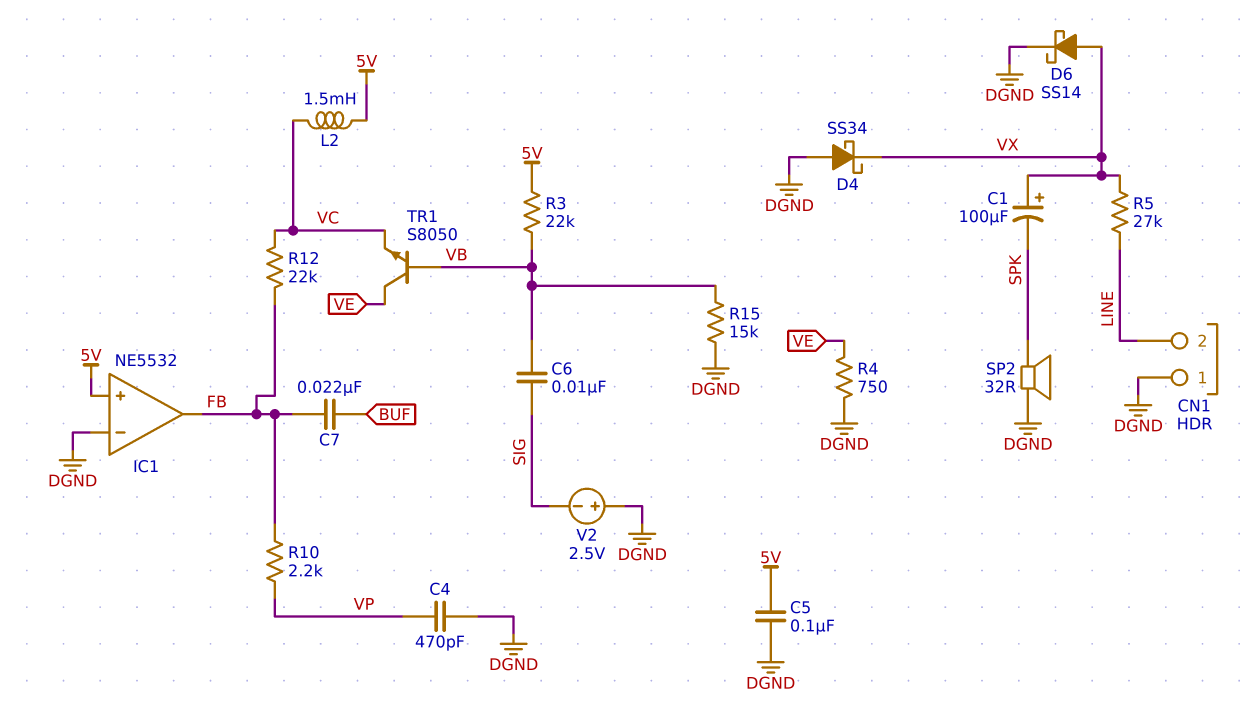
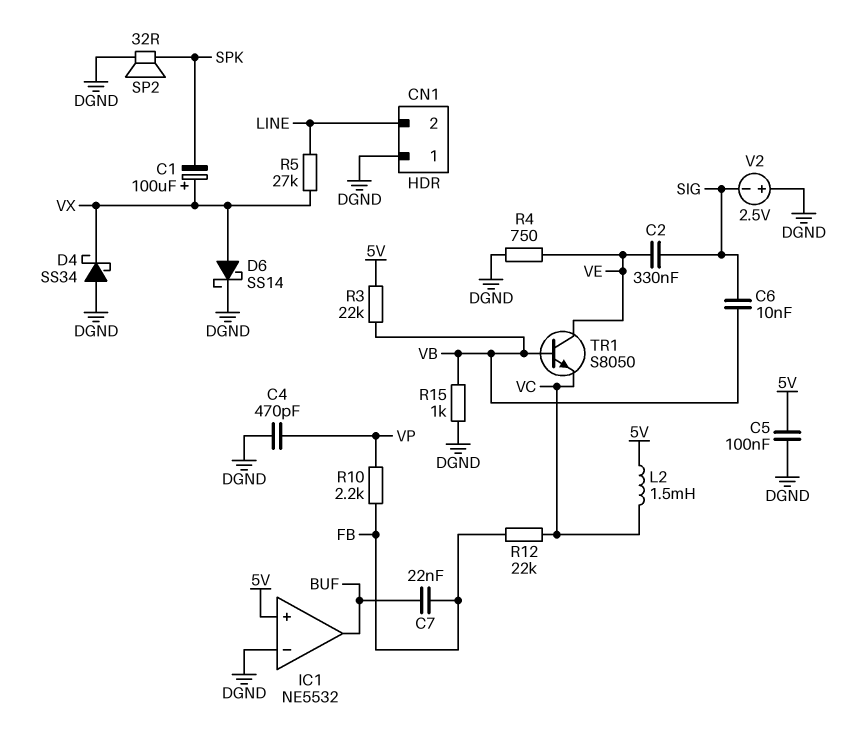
C2: none -> 330nF (SIG, VE)
IC1 pin out: FB -> BUF
R15: 15k (DGND, VB) -> 1k (DGND, VB)

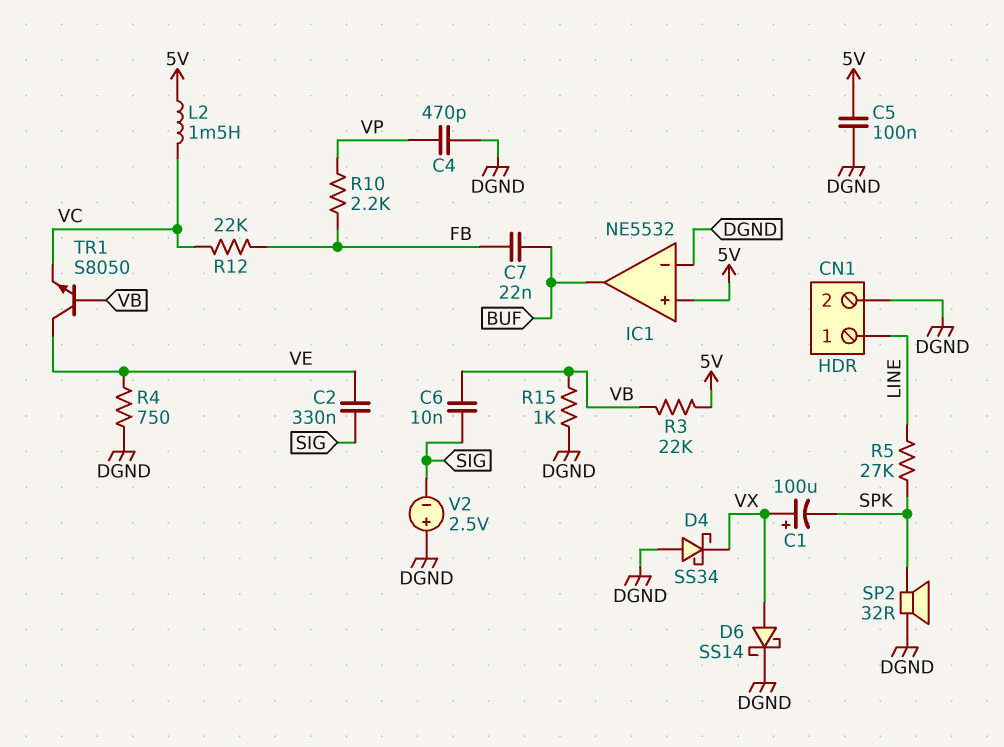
CN1 pin 1: DGND -> LINE
CN1 pin 2: LINE -> DGND
R5: 27k (LINE, VX) -> 27k (LINE, SPK)

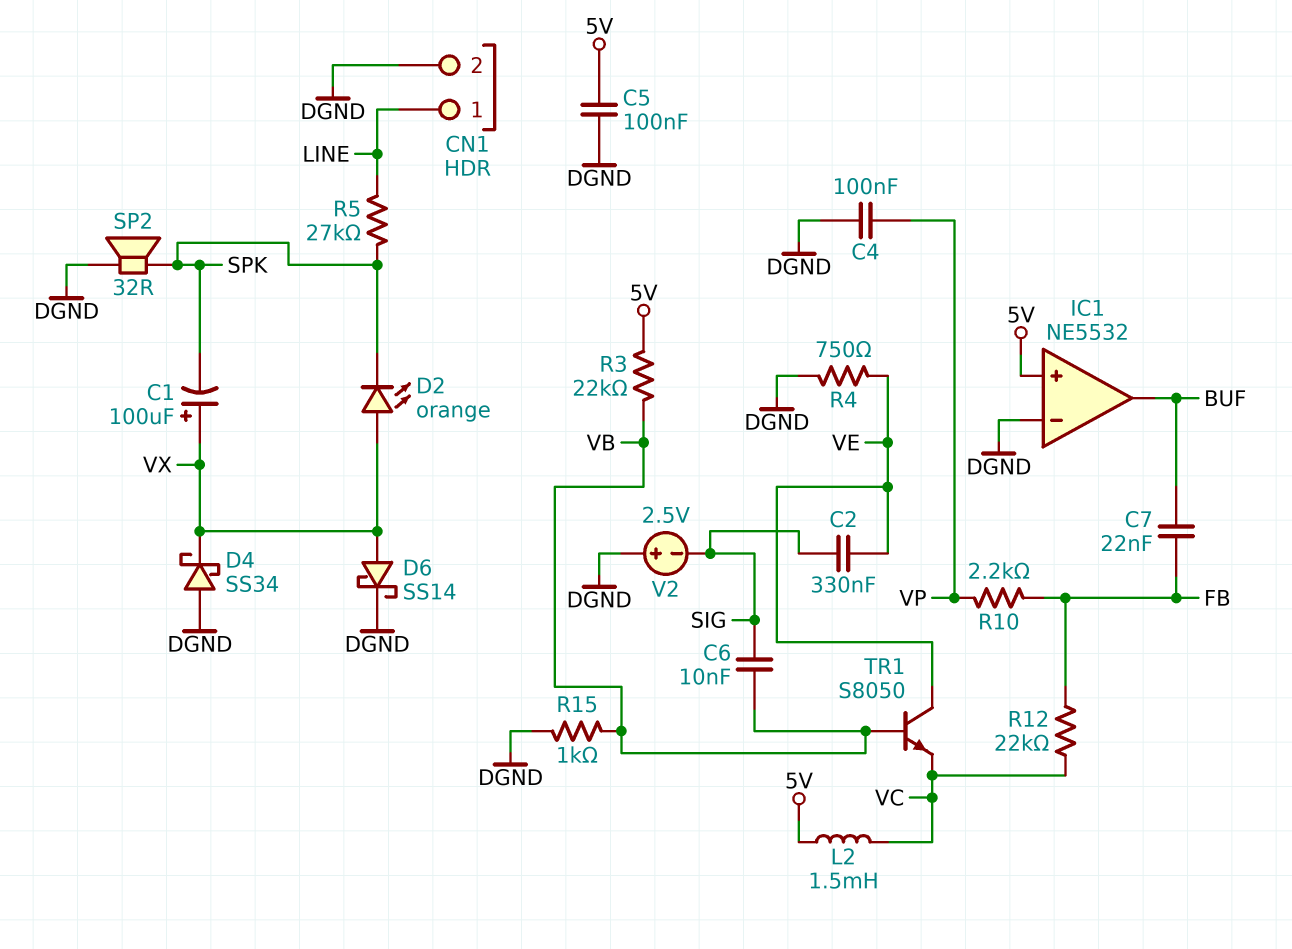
C4: 470pF (DGND, VP) -> 100nF (DGND, VP)
D2: none -> LED orange (A VX, K SPK)

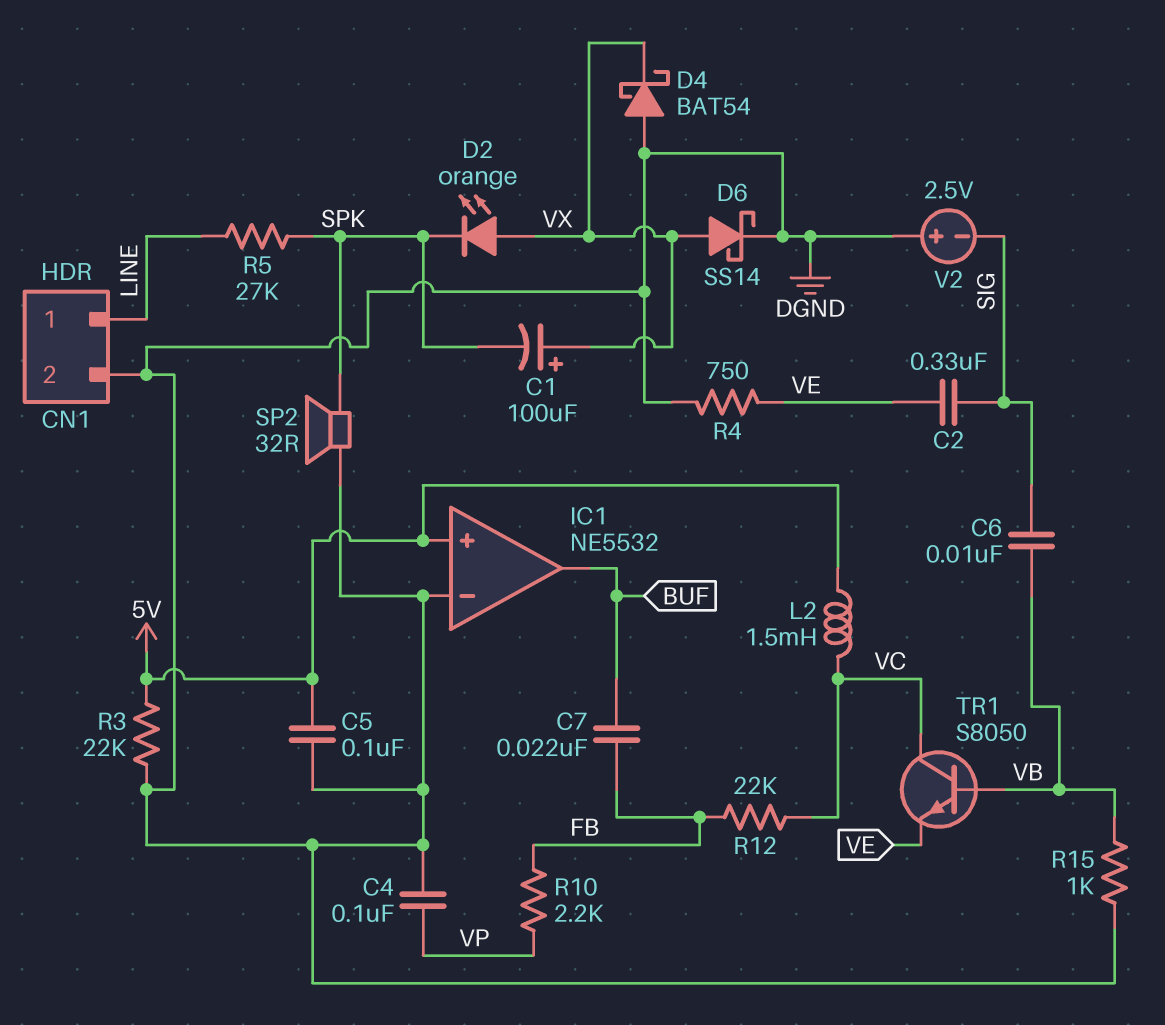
D4: schottky SS34 (A DGND, K VX) -> schottky BAT54 (A DGND, K VX)
R3: 22k (5V, VB) -> 22k (5V, DGND)
TR1: NPN S8050 (B VB, C VE, E VC) -> NPN S8050 (B VB, C VC, E VE)

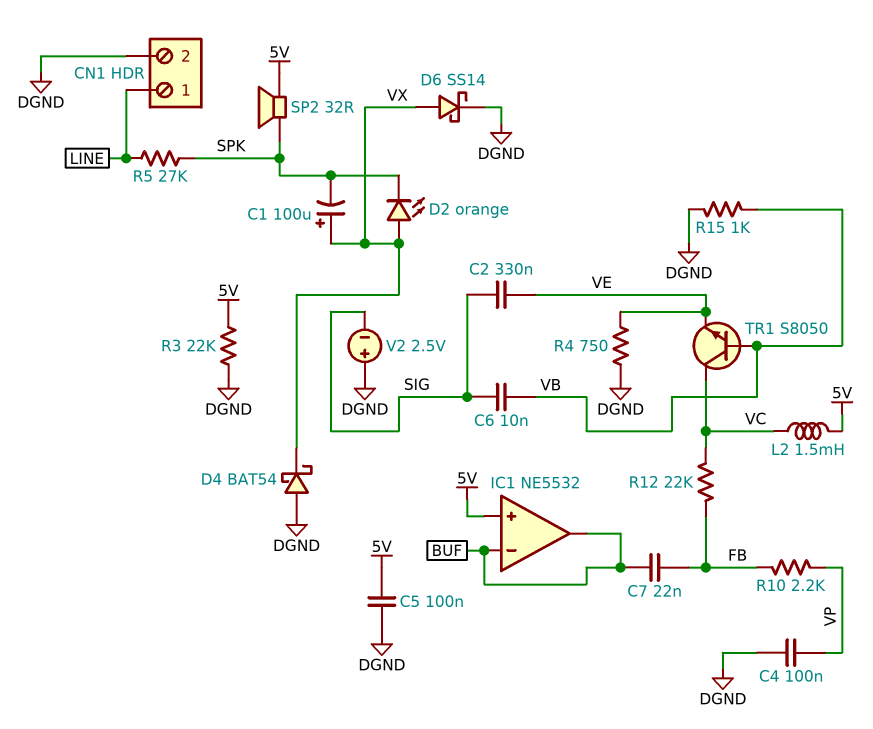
IC1 pin in-: DGND -> BUF
SP2: speaker 32R (DGND, SPK) -> speaker 32R (5V, SPK)

